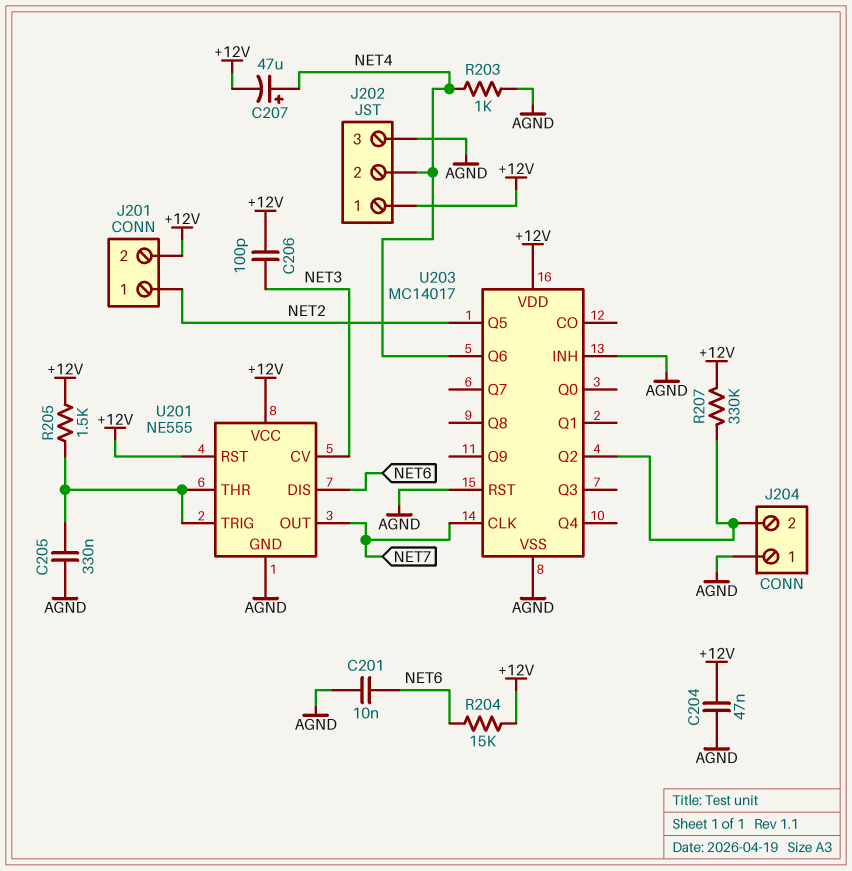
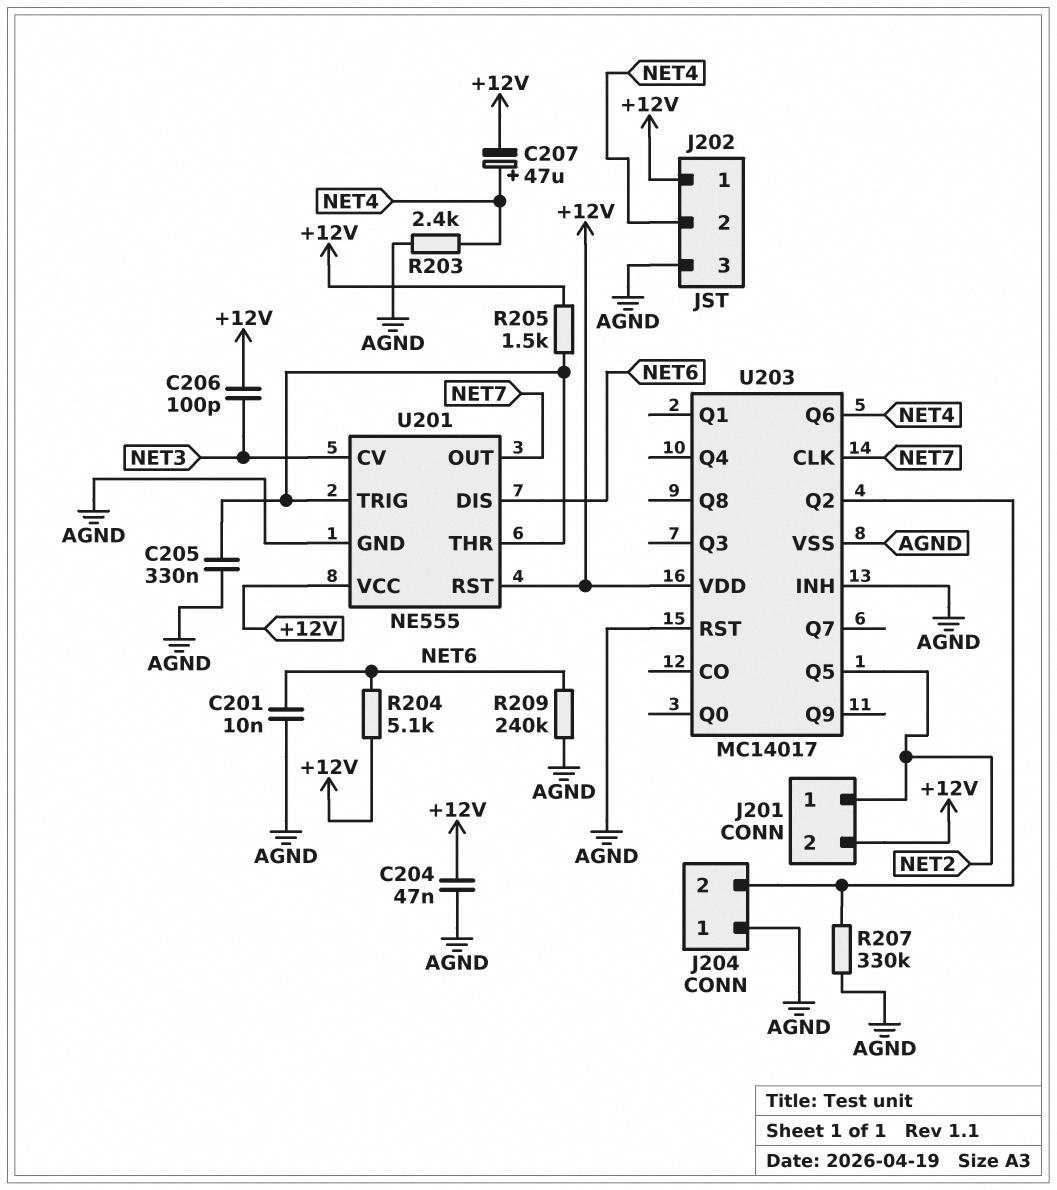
R203: 1k (AGND, NET4) -> 2.4k (AGND, NET4)
R204: 15k (+12V, NET6) -> 5.1k (+12V, NET6)
R207: 330k (+12V, J204/2) -> 330k (AGND, J204/2)
R209: none -> 240k (AGND, NET6)

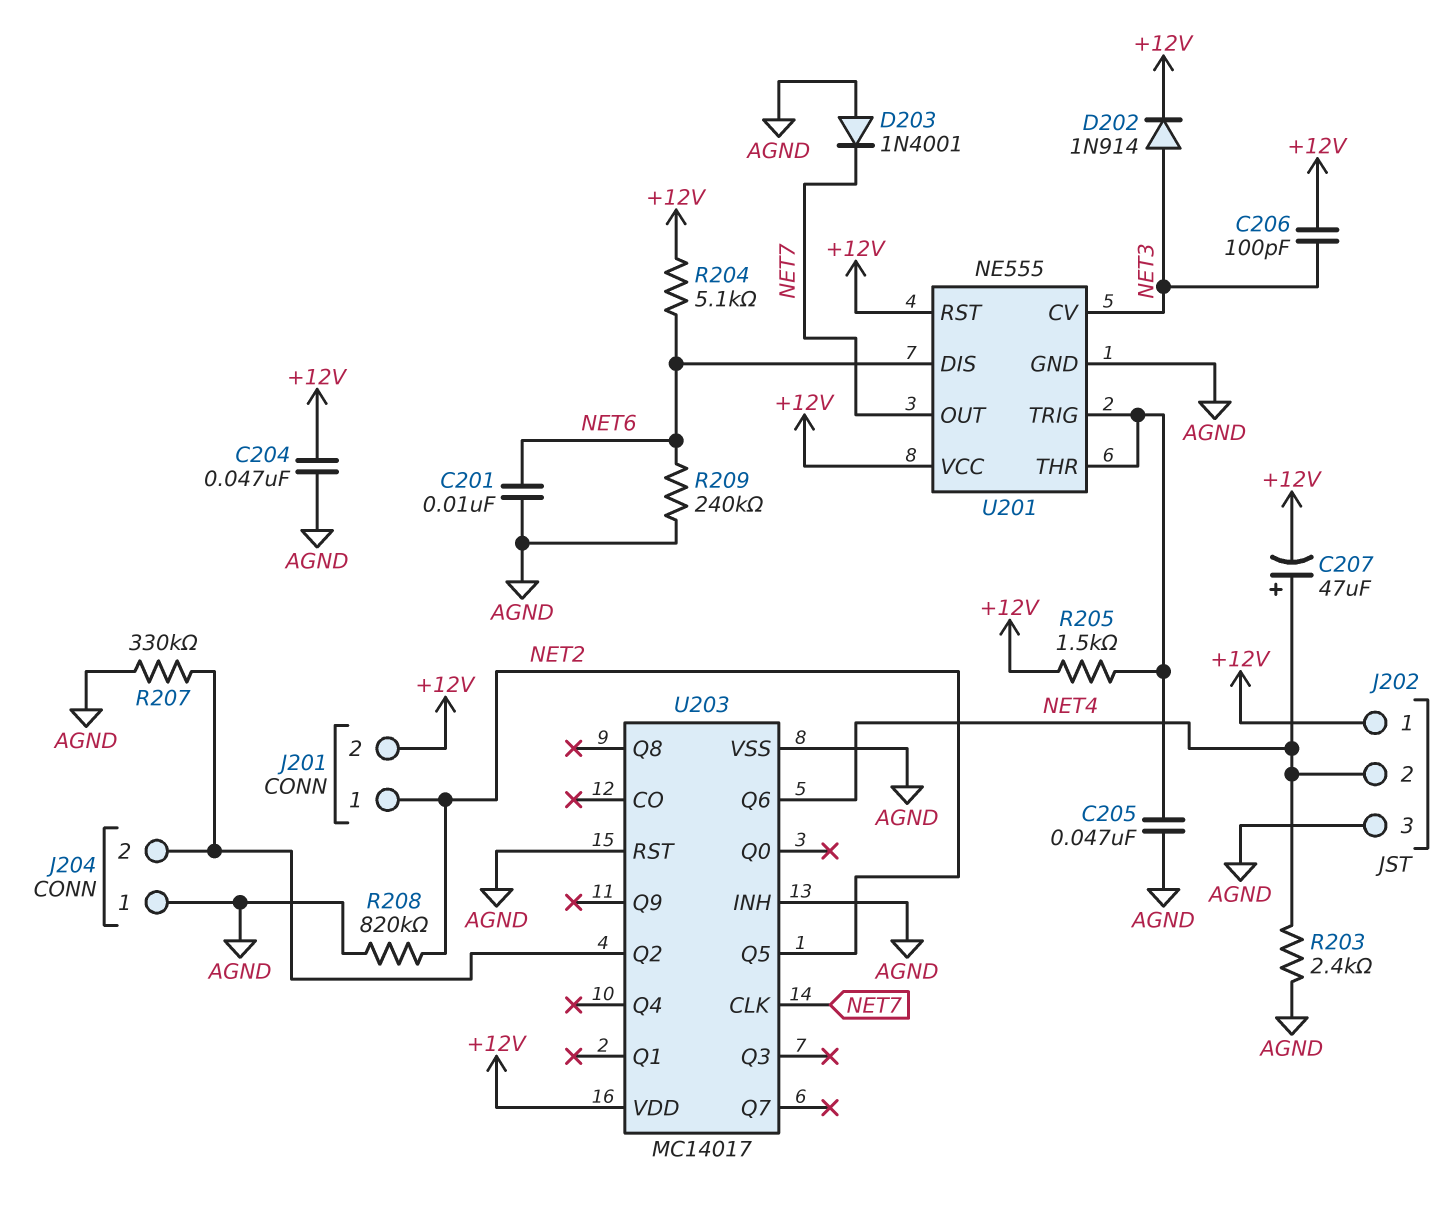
C205: 330nF (AGND, U201/THR) -> 47nF (AGND, U201/THR)
D202: none -> diode 1N914 (A NET3, K +12V)
D203: none -> diode 1N4001 (A AGND, K NET7)
R208: none -> 820k (AGND, NET2)

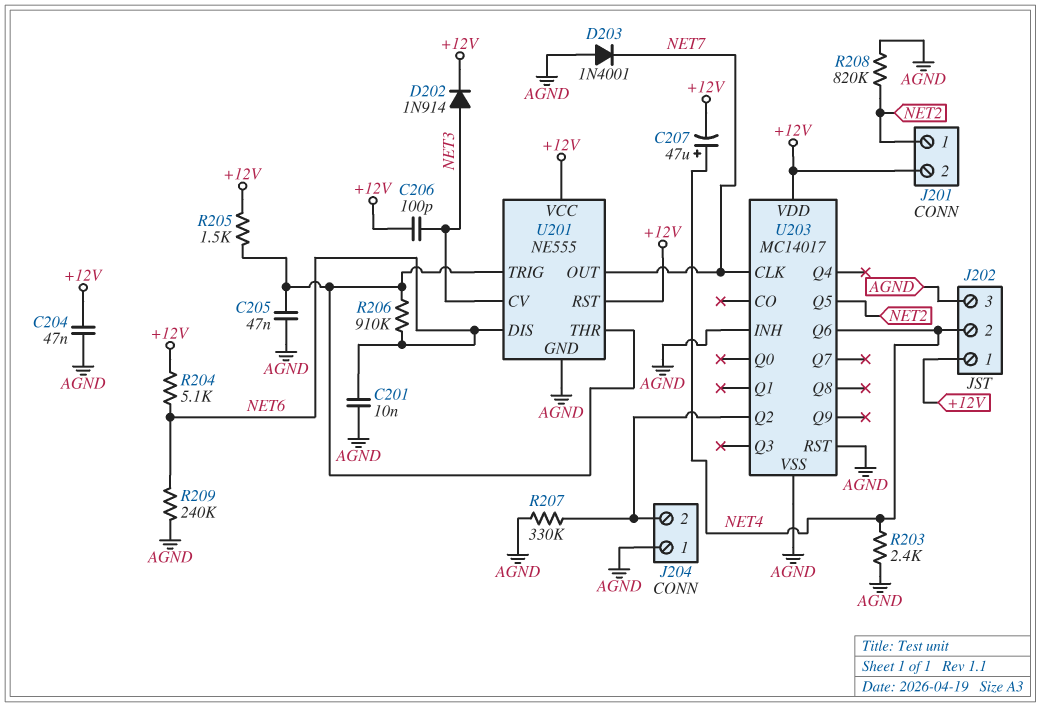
R206: none -> 910k (NET6, U201/THR)

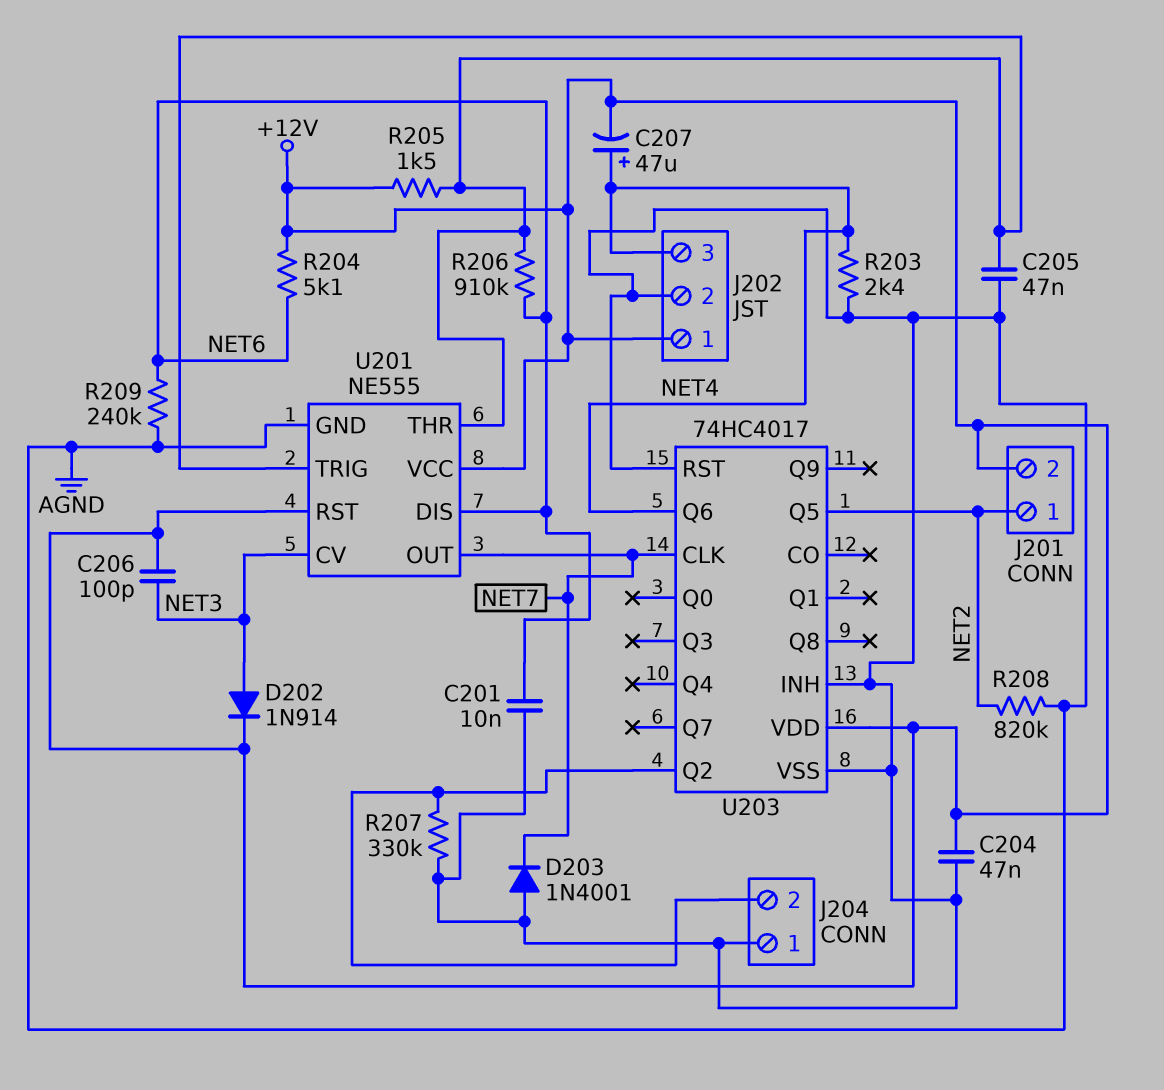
J202 pin 2: NET4 -> AGND
J202 pin 3: AGND -> NET4
U203: MC14017 -> 74HC4017

